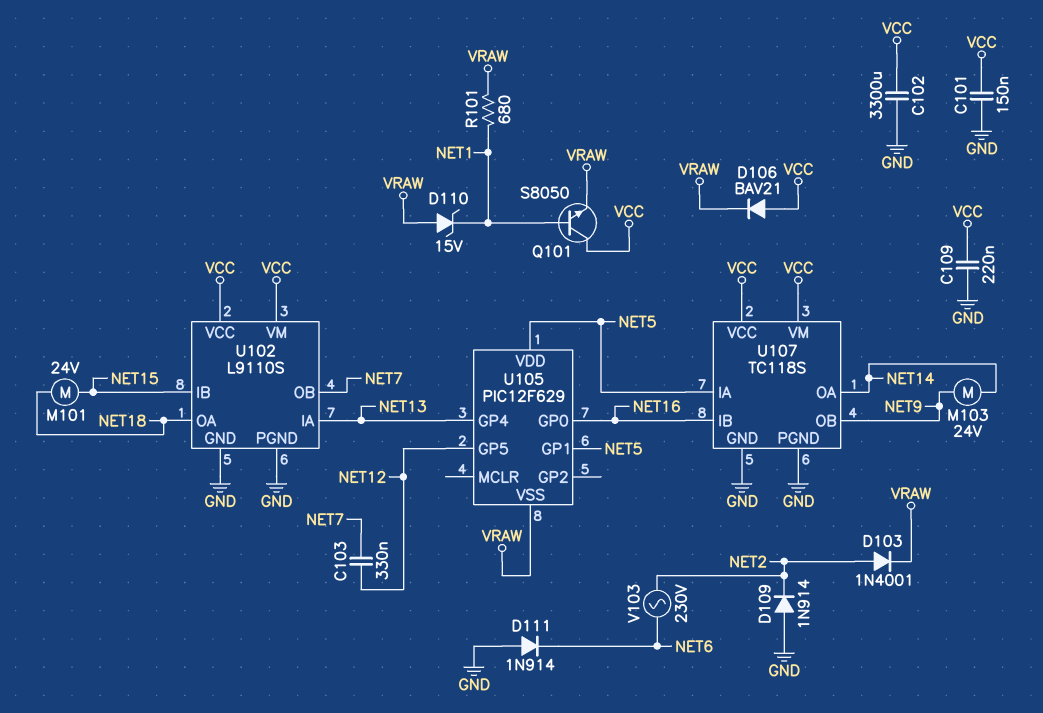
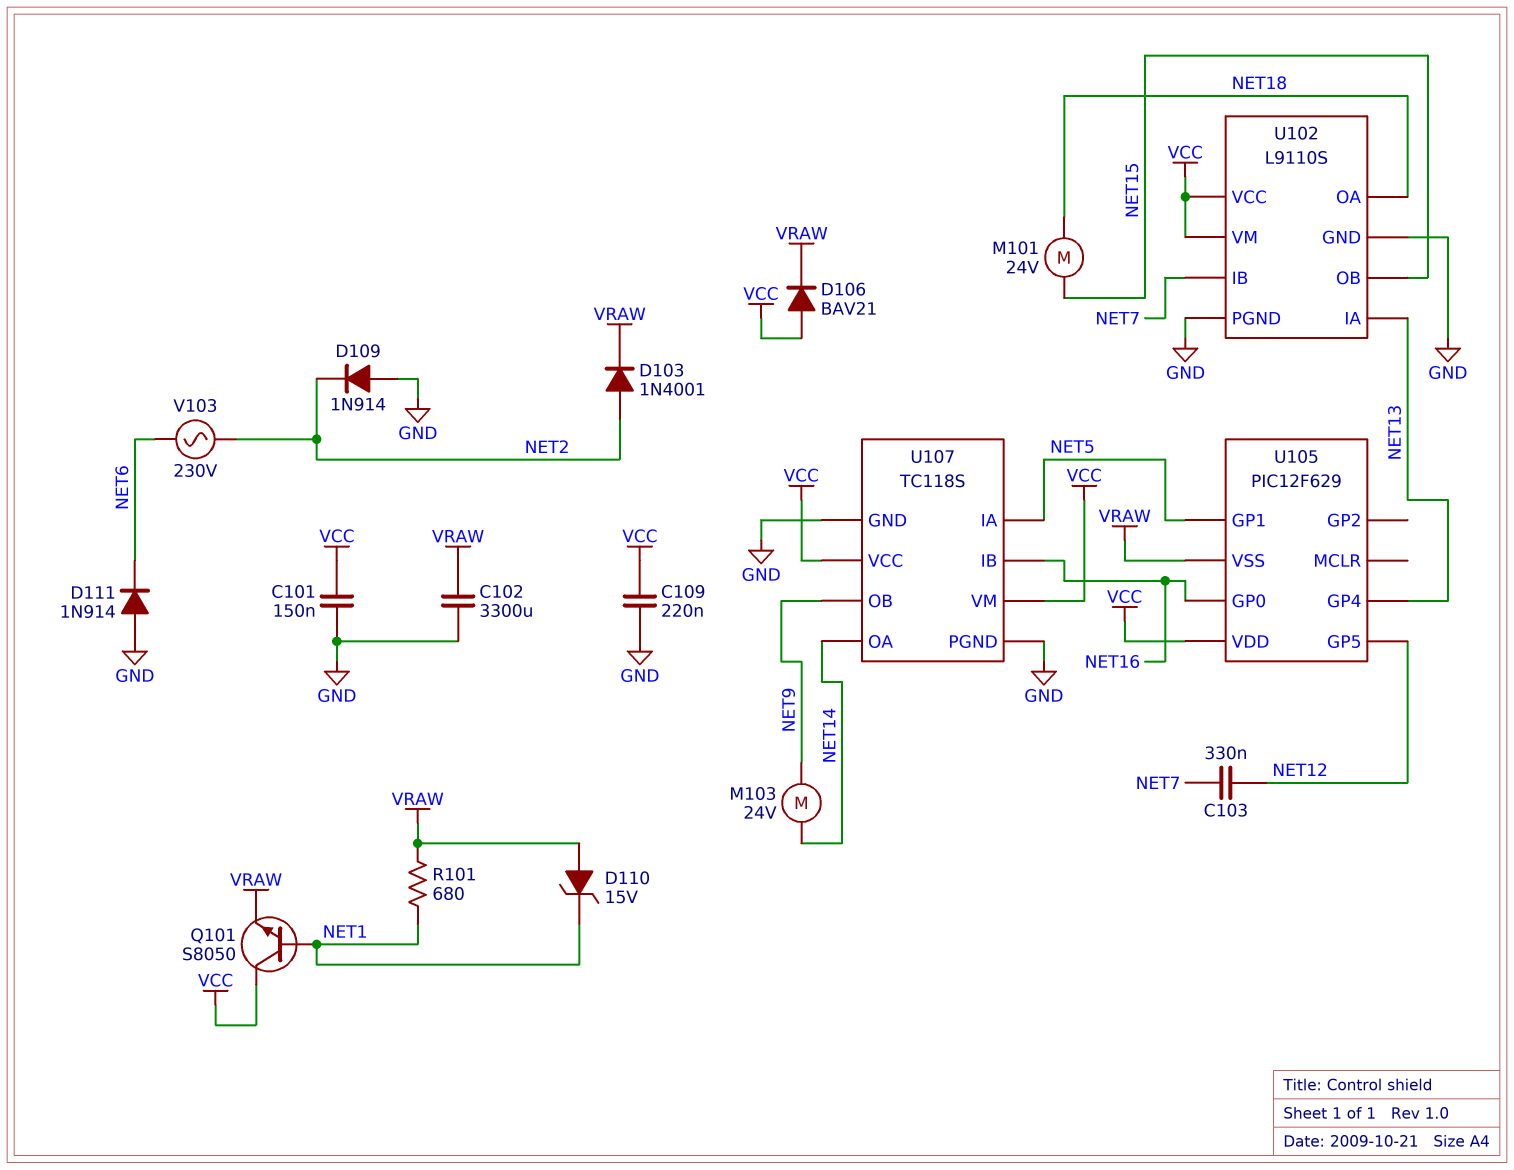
C102: 3300uF (GND, VCC) -> 3300uF (GND, VRAW)
U102 pin IB: NET15 -> NET7
U102 pin OB: NET7 -> NET15
U105 pin VDD: NET5 -> VCC

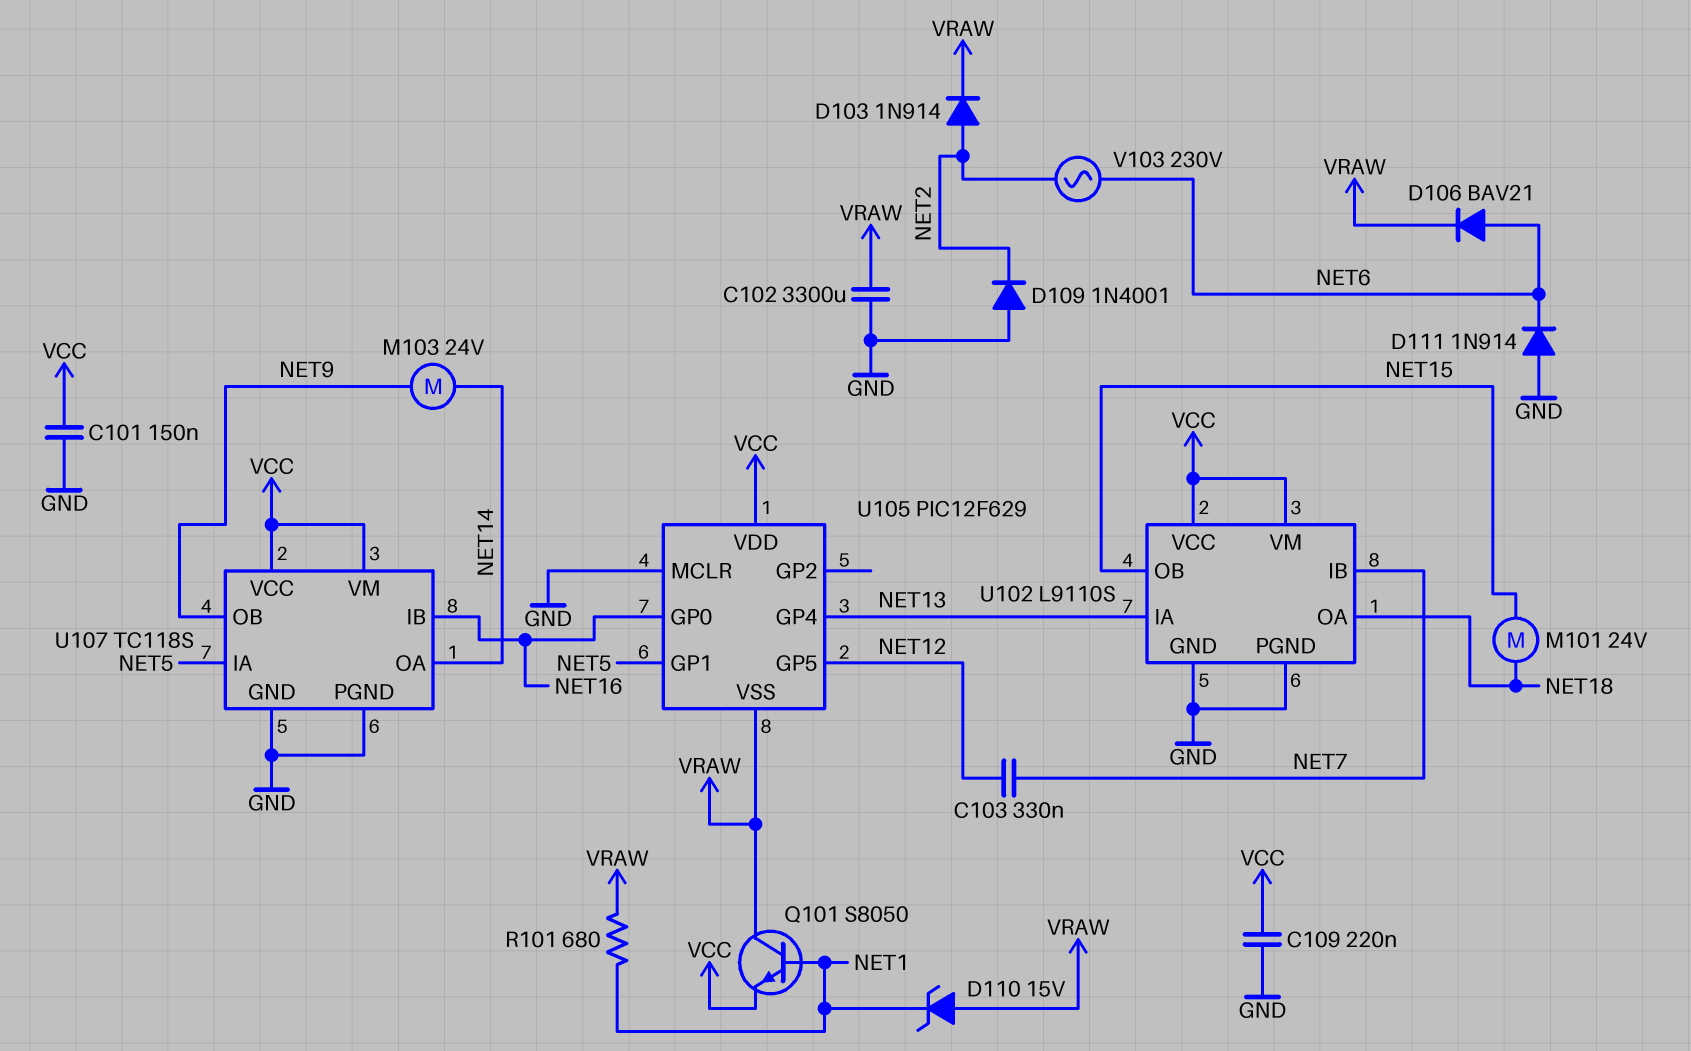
D103: diode 1N4001 (A NET2, K VRAW) -> diode 1N914 (A NET2, K VRAW)
D106: diode BAV21 (A VCC, K VRAW) -> diode BAV21 (A NET6, K VRAW)
D109: diode 1N914 (A GND, K NET2) -> diode 1N4001 (A GND, K NET2)
Q101: NPN S8050 (B NET1, C VCC, E VRAW) -> NPN S8050 (B NET1, C VRAW, E VCC)
U105 pin MCLR: none -> GND

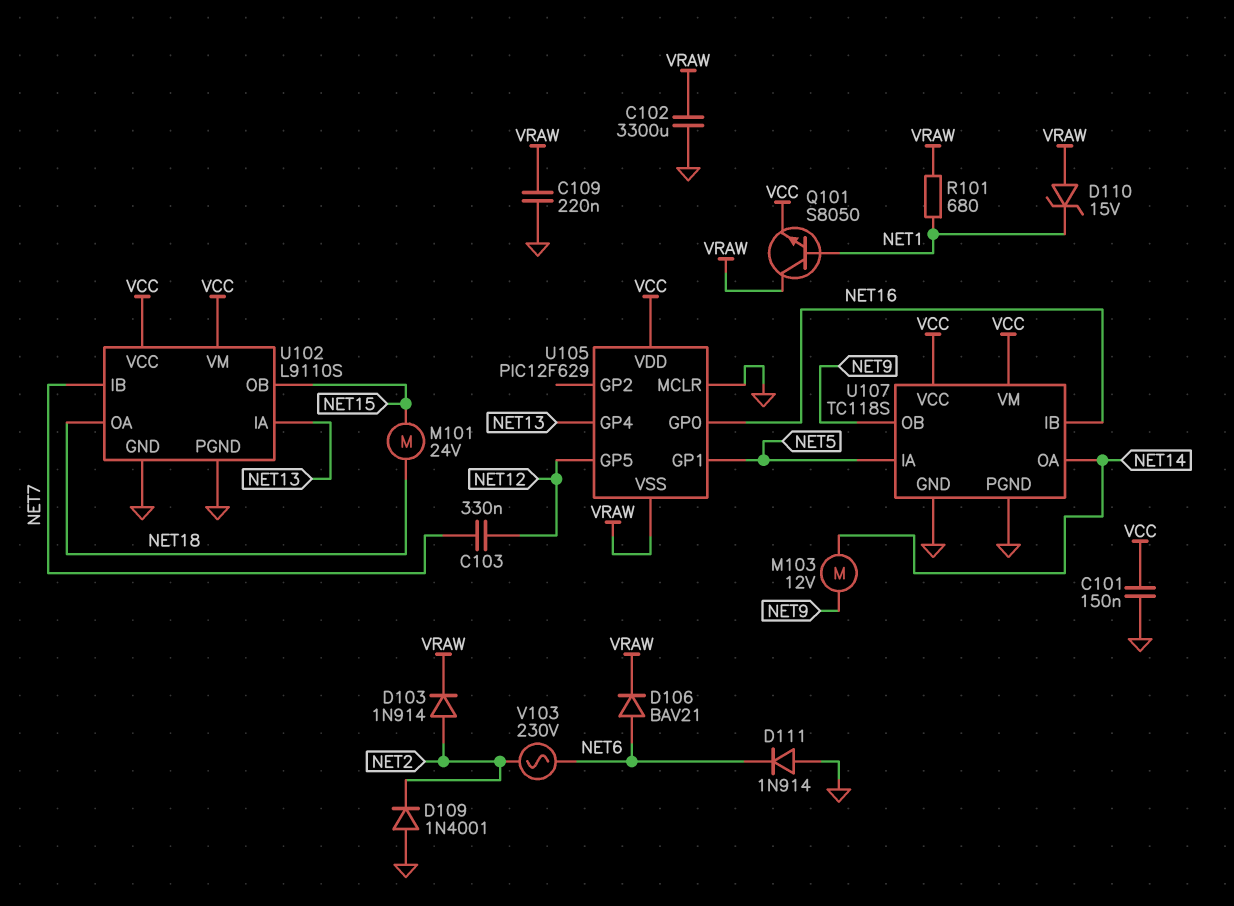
C109: 220nF (GND, VCC) -> 220nF (GND, VRAW)
M103: motor 24V (NET9, NET14) -> motor 12V (NET9, NET14)

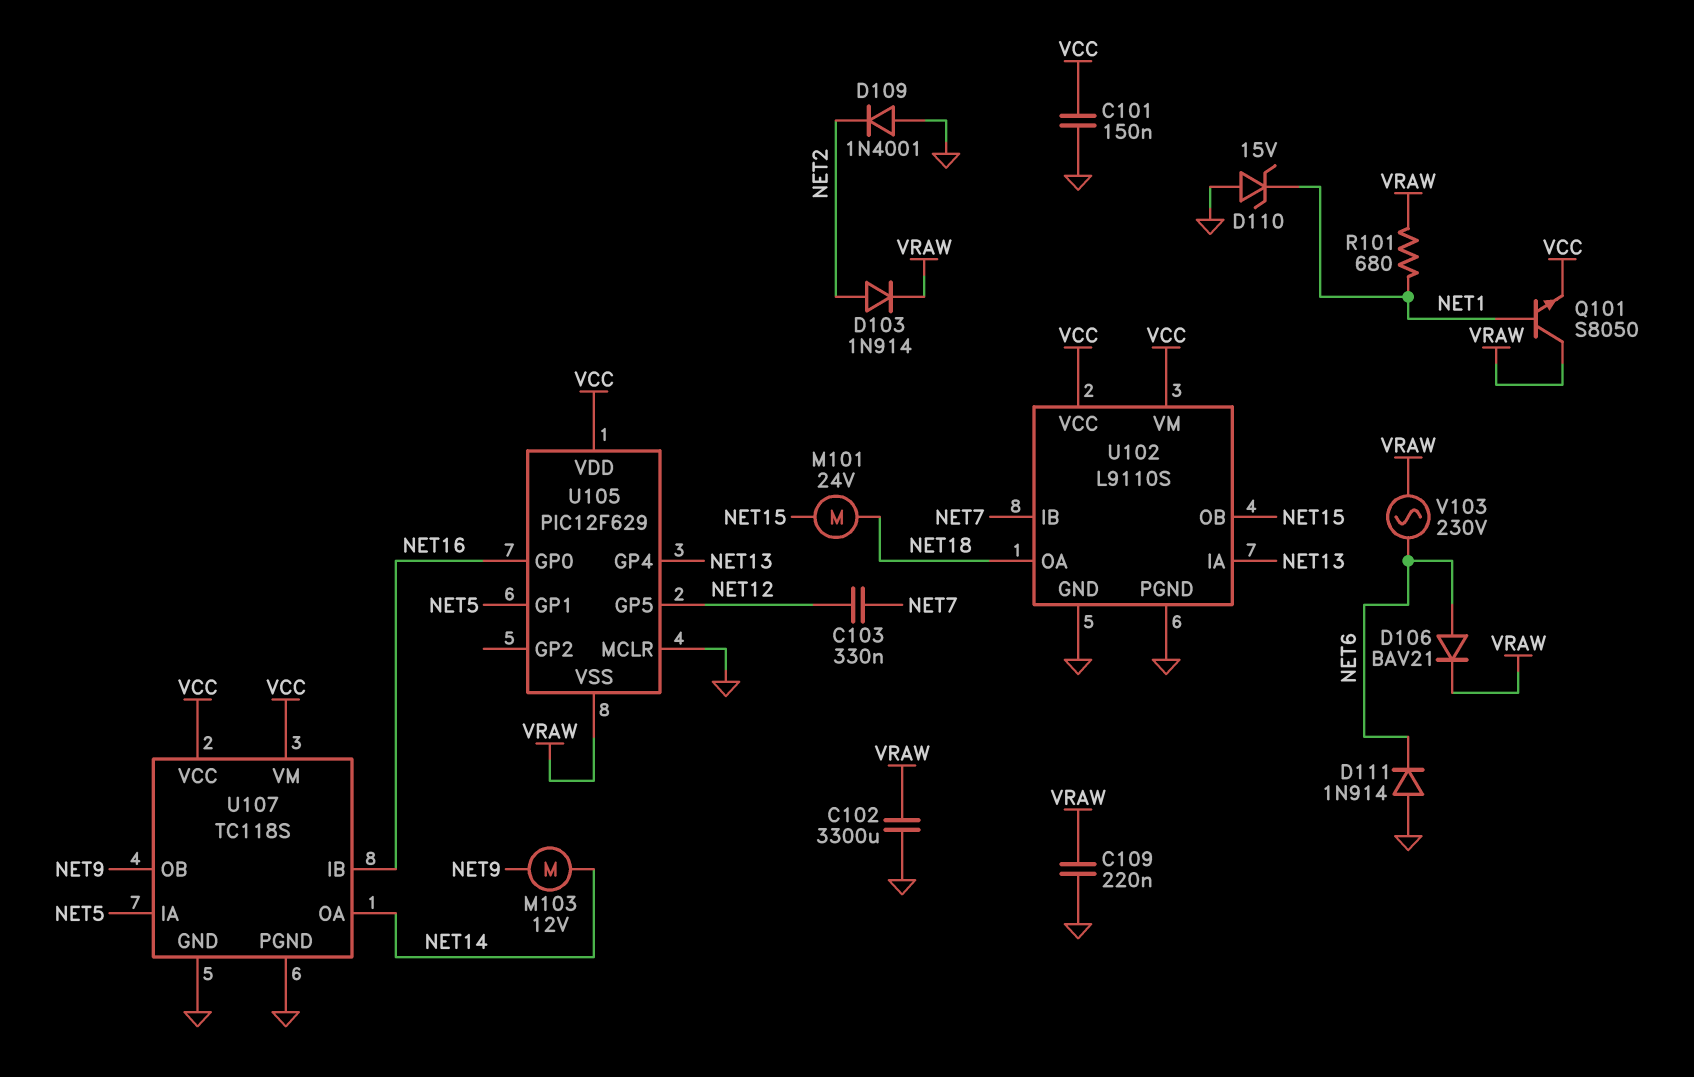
D110: zener 15V (A VRAW, K NET1) -> zener 15V (A GND, K NET1)
V103: AC 230V (NET2, NET6) -> AC 230V (NET6, VRAW)

